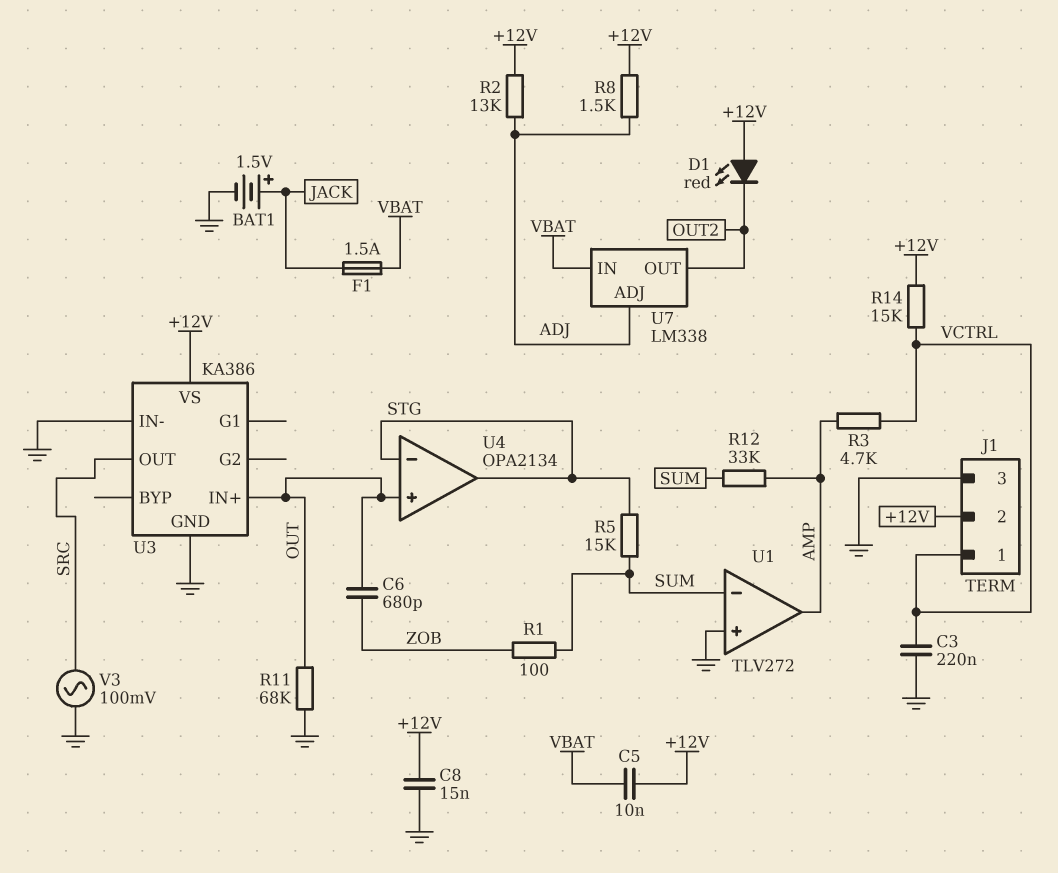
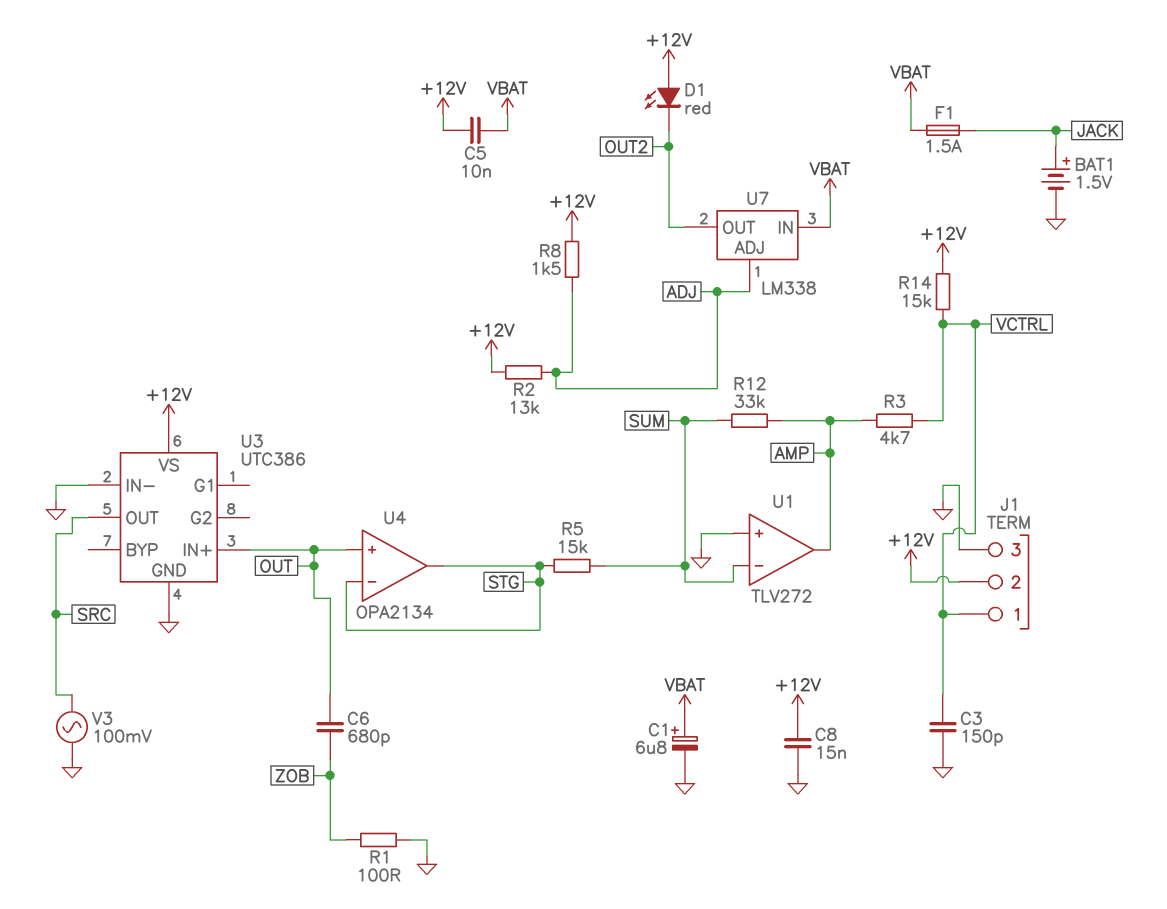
C1: none -> 6.8uF (plus VBAT, minus GND)
C3: 220nF (GND, VCTRL) -> 150pF (GND, VCTRL)
R1: 100 (SUM, ZOB) -> 100 (GND, ZOB)
R11: 68k (GND, OUT) -> none
U3: KA386 -> UTC386

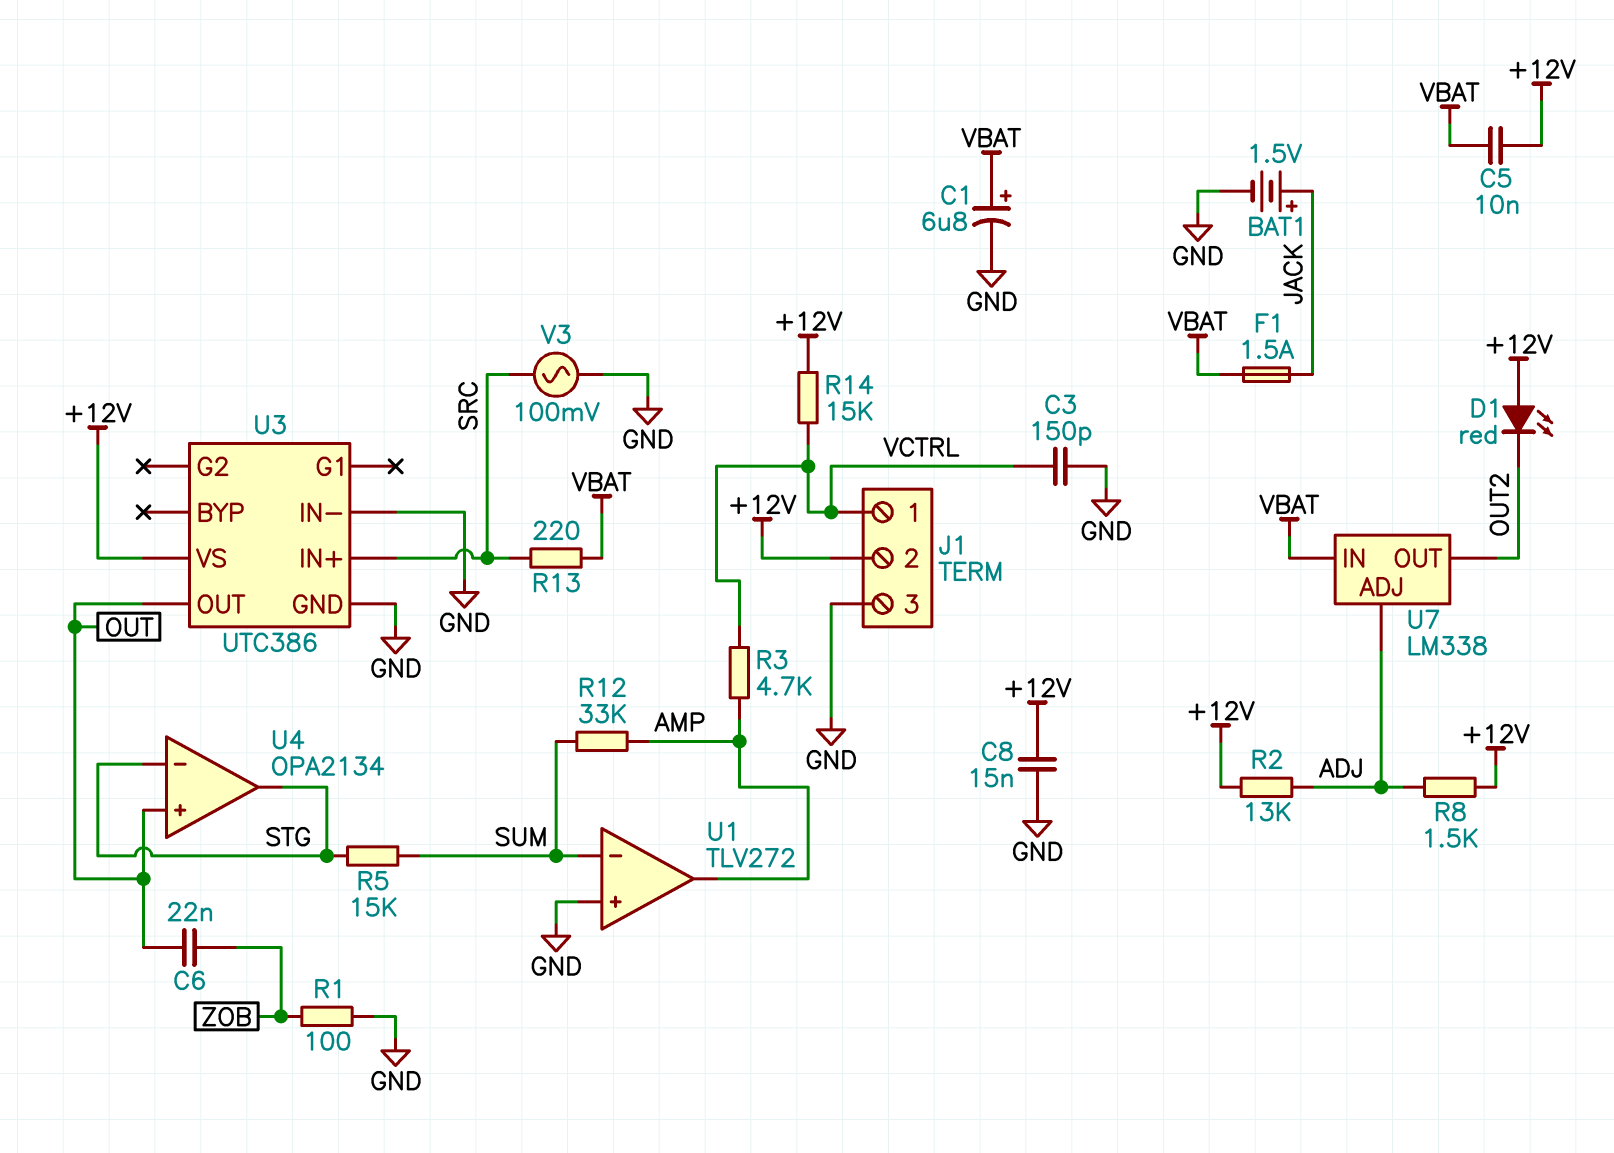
C6: 680pF (OUT, ZOB) -> 22nF (OUT, ZOB)
R13: none -> 220 (SRC, VBAT)
U3 pin IN+: OUT -> SRC
U3 pin OUT: SRC -> OUT

